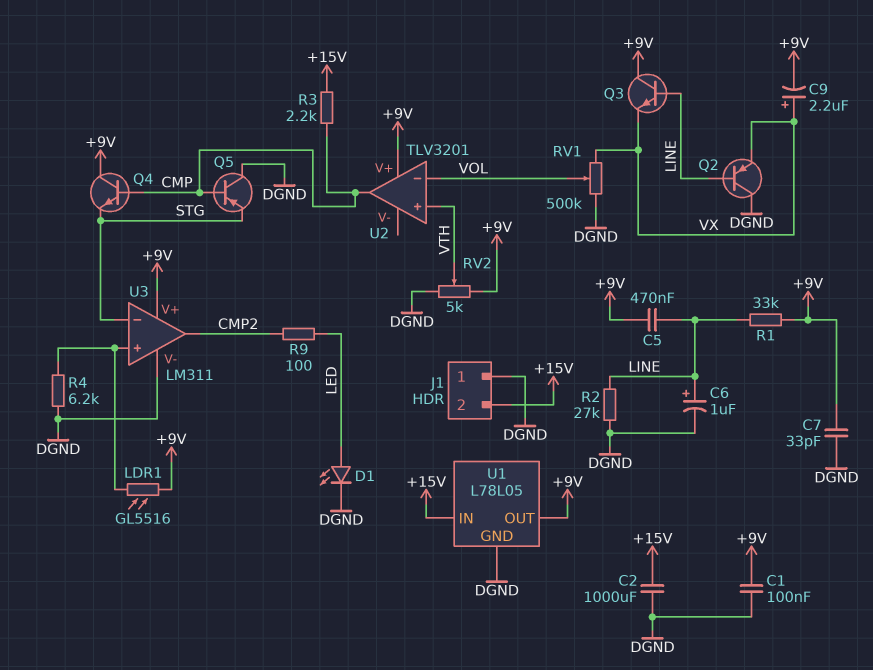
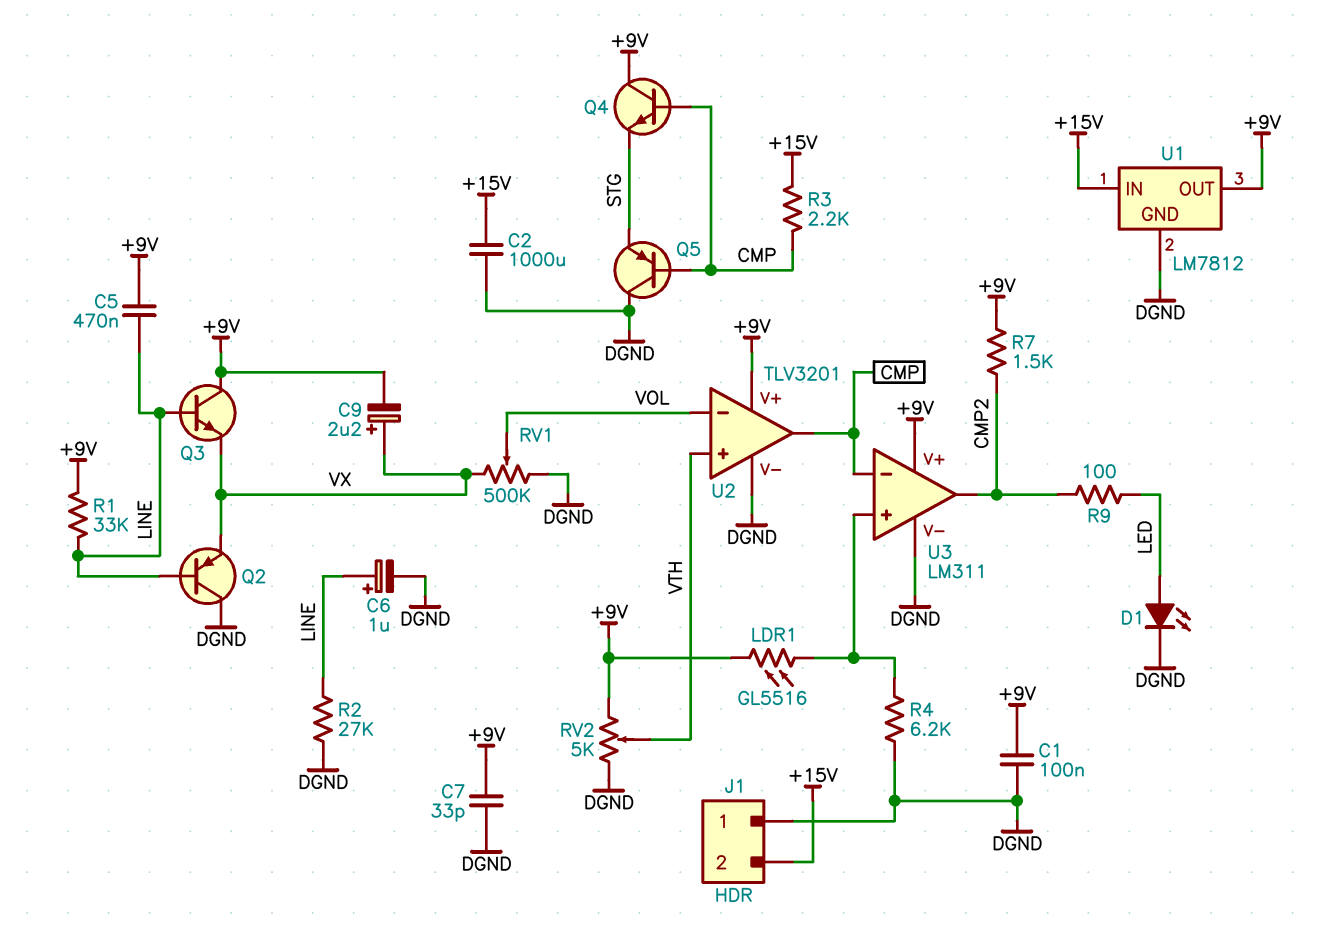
R7: none -> 1.5k (+9V, CMP2)
U1: L78L05 -> LM7812
U2 pin V-: none -> DGND
U3 pin in-: STG -> CMP

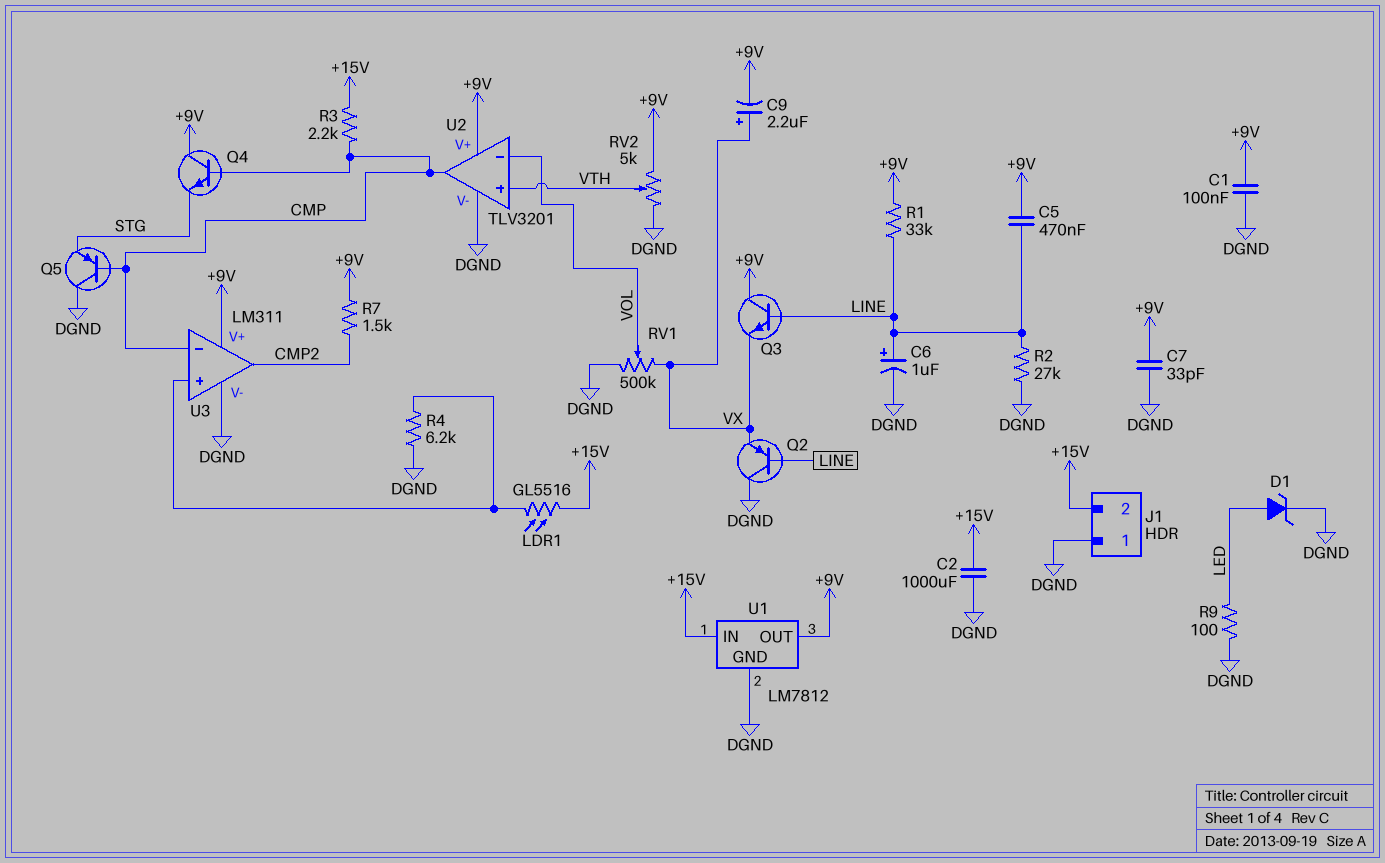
D1: LED (A LED, K DGND) -> zener (A LED, K DGND)
LDR1: GL5516 (+9V, U3/in+) -> GL5516 (+15V, U3/in+)
R9: 100 (CMP2, LED) -> 100 (DGND, LED)

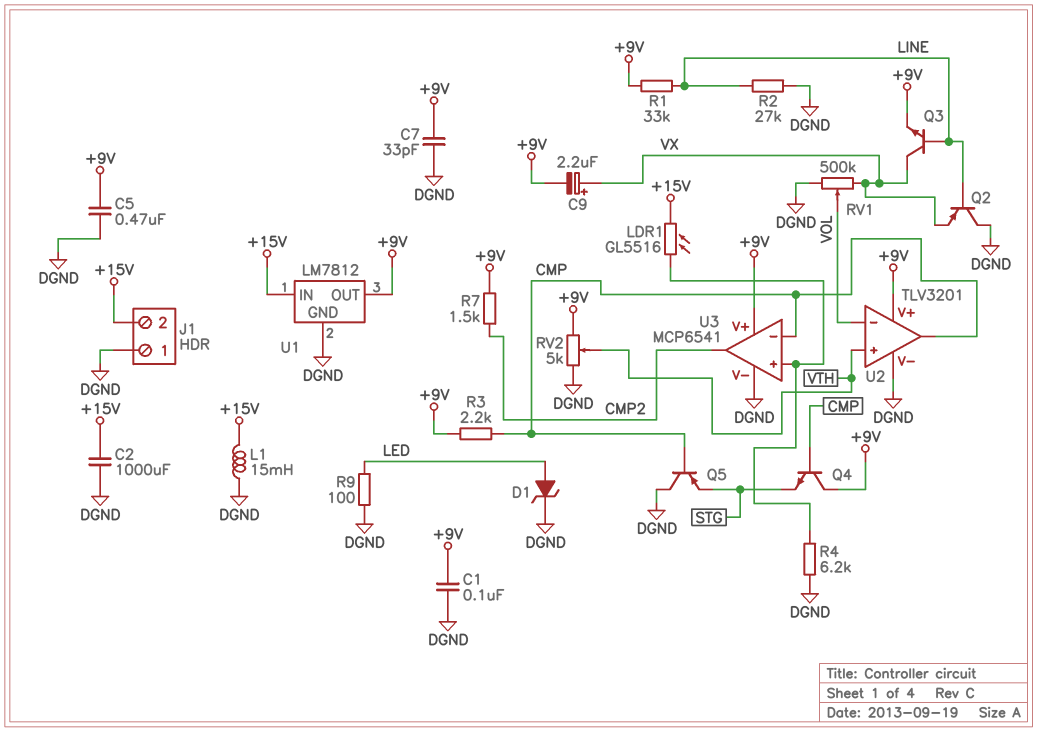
C5: 470nF (+9V, LINE) -> 470nF (+9V, DGND)
C6: 1uF (plus LINE, minus DGND) -> none
L1: none -> 15mH (+15V, DGND)
Q3: NPN (B LINE, C +9V, E VX) -> NPN (B LINE, C VX, E +9V)
R3: 2.2k (+15V, CMP) -> 2.2k (+9V, CMP)
U3: LM311 -> MCP6541

